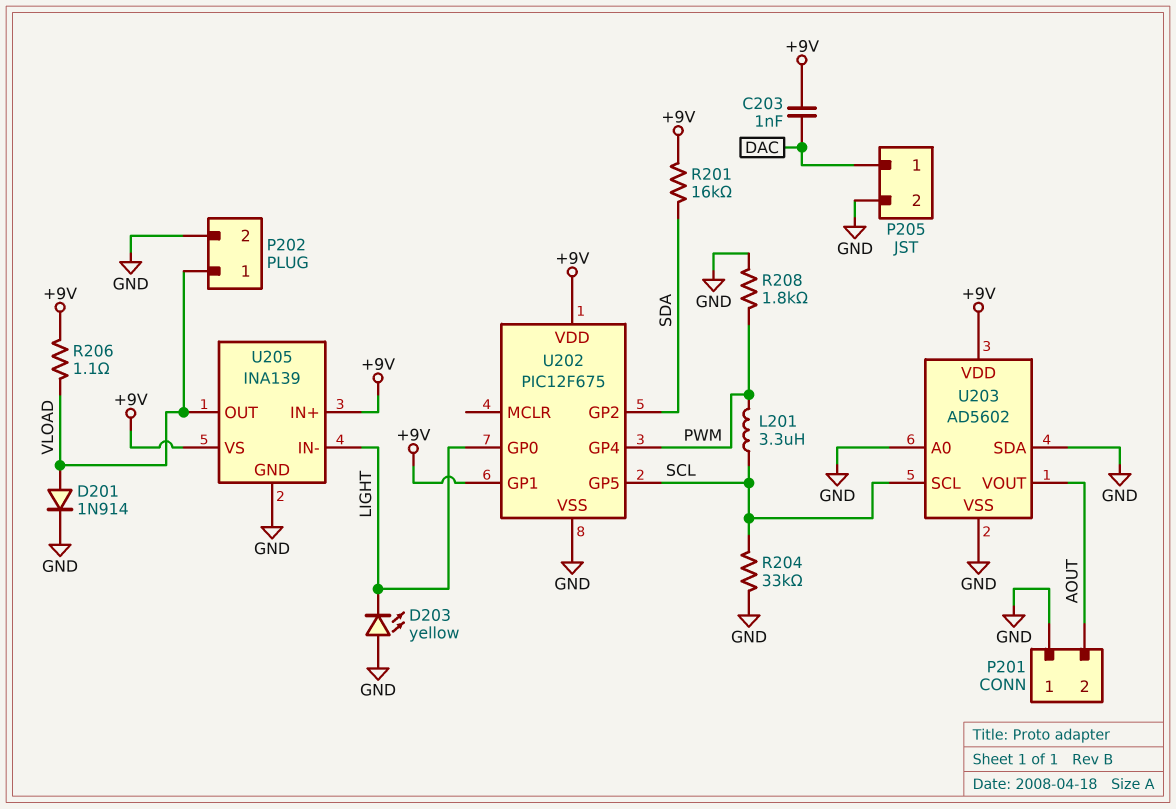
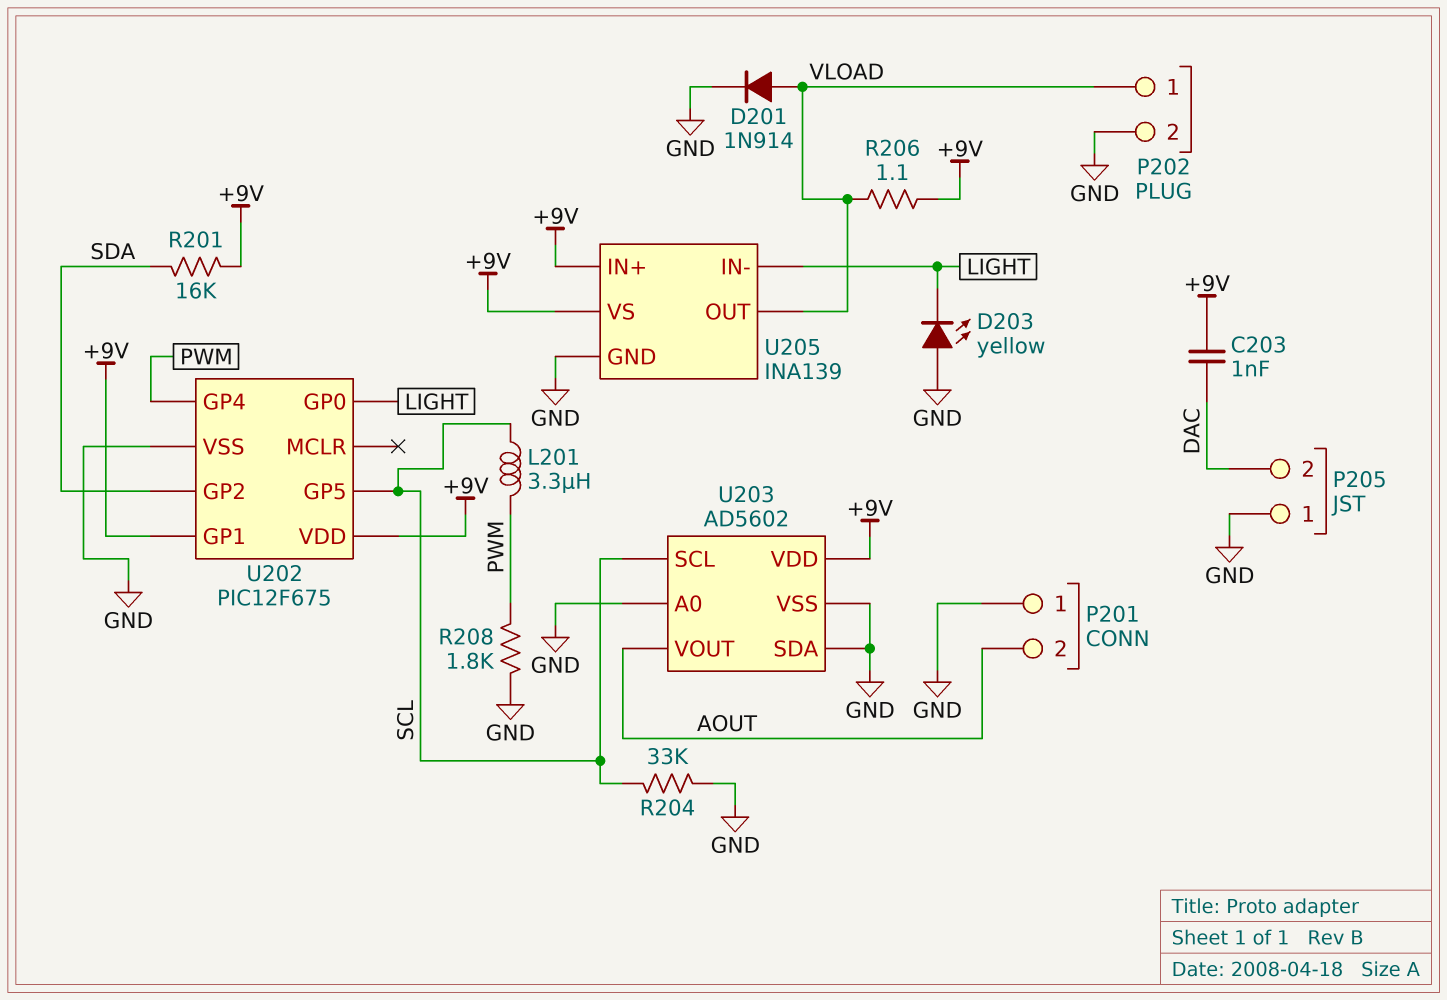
P205 pin 1: DAC -> GND
P205 pin 2: GND -> DAC

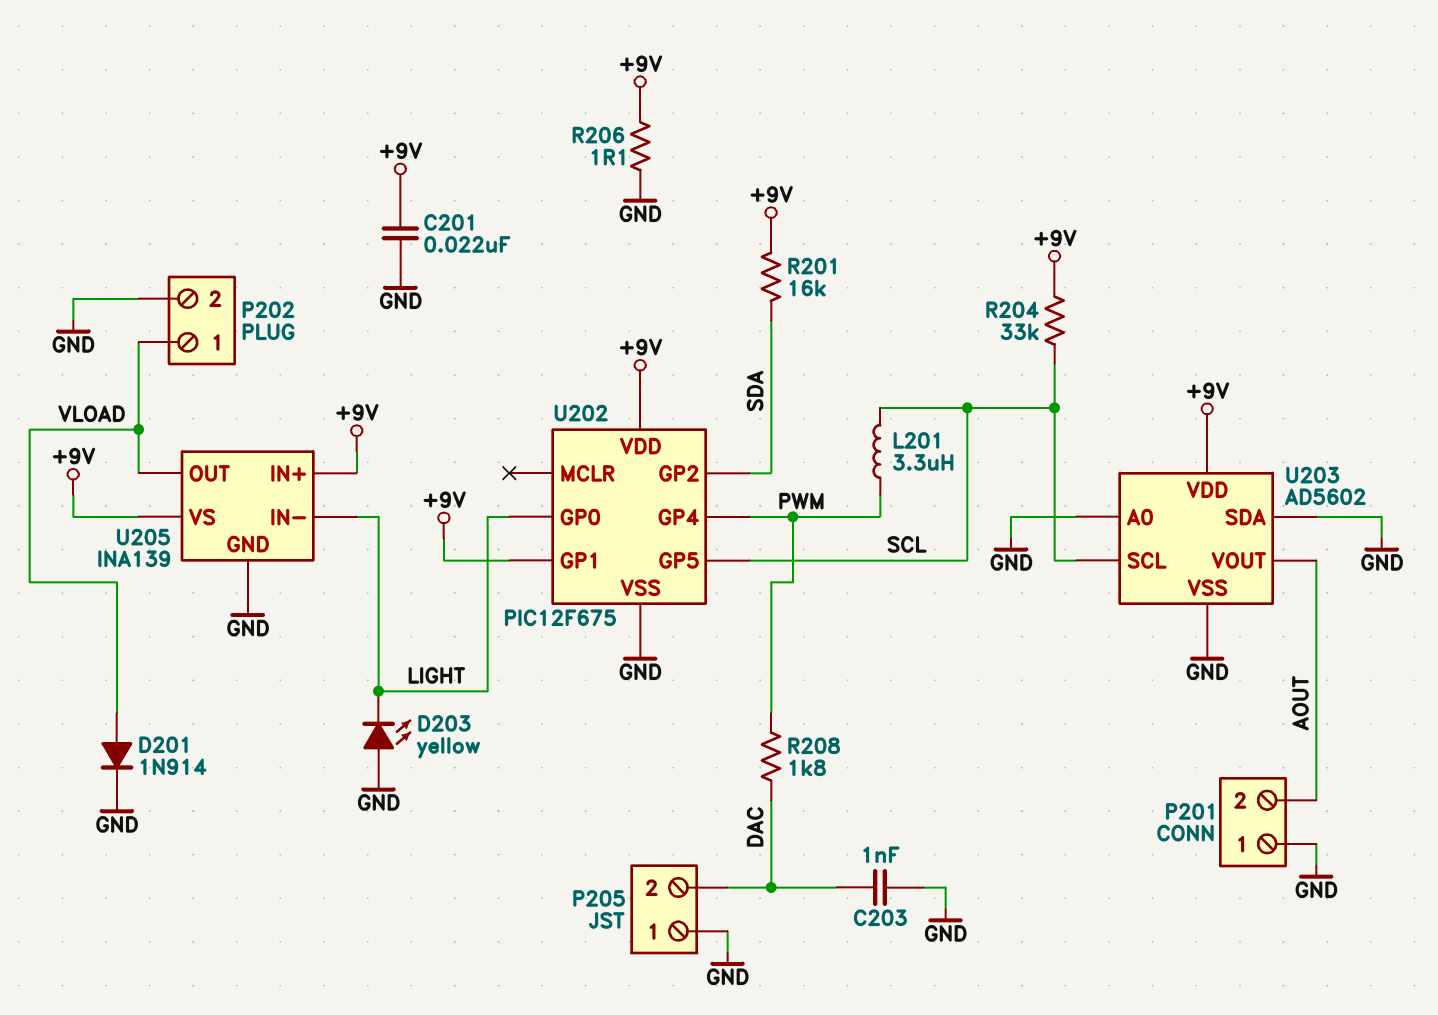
C201: none -> 22nF (+9V, GND)
C203: 1nF (+9V, DAC) -> 1nF (DAC, GND)
R204: 33k (GND, SCL) -> 33k (+9V, SCL)
R206: 1.1 (+9V, VLOAD) -> 1.1 (+9V, GND)
R208: 1.8k (GND, PWM) -> 1.8k (DAC, PWM)

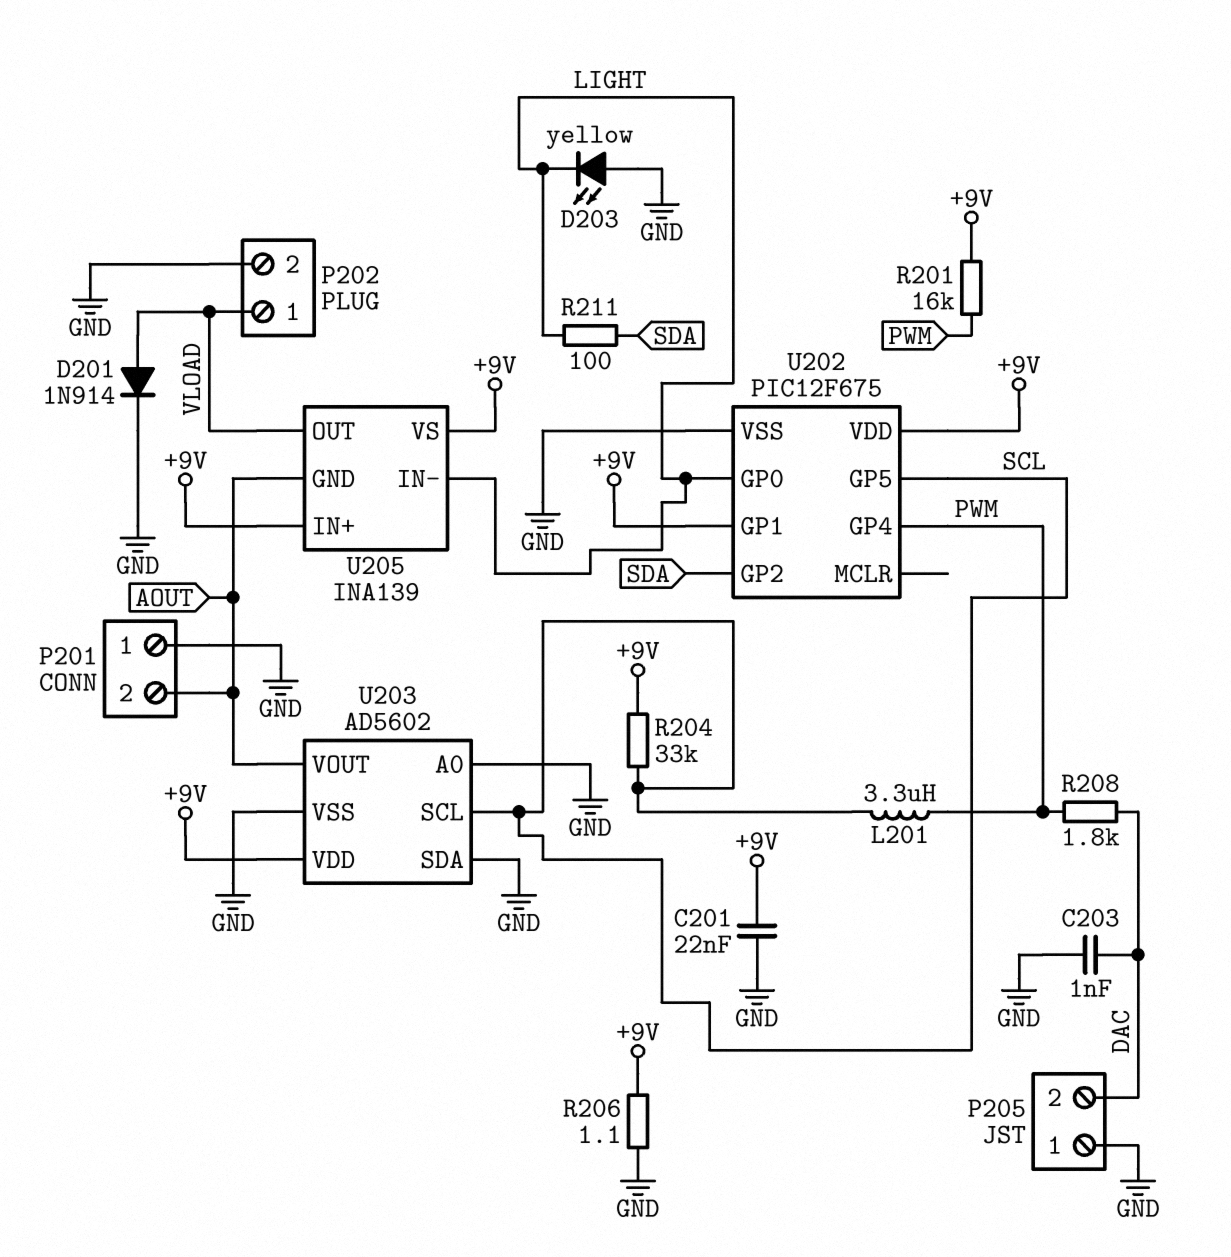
R201: 16k (+9V, SDA) -> 16k (+9V, PWM)
R211: none -> 100 (LIGHT, SDA)
U205 pin GND: GND -> AOUT

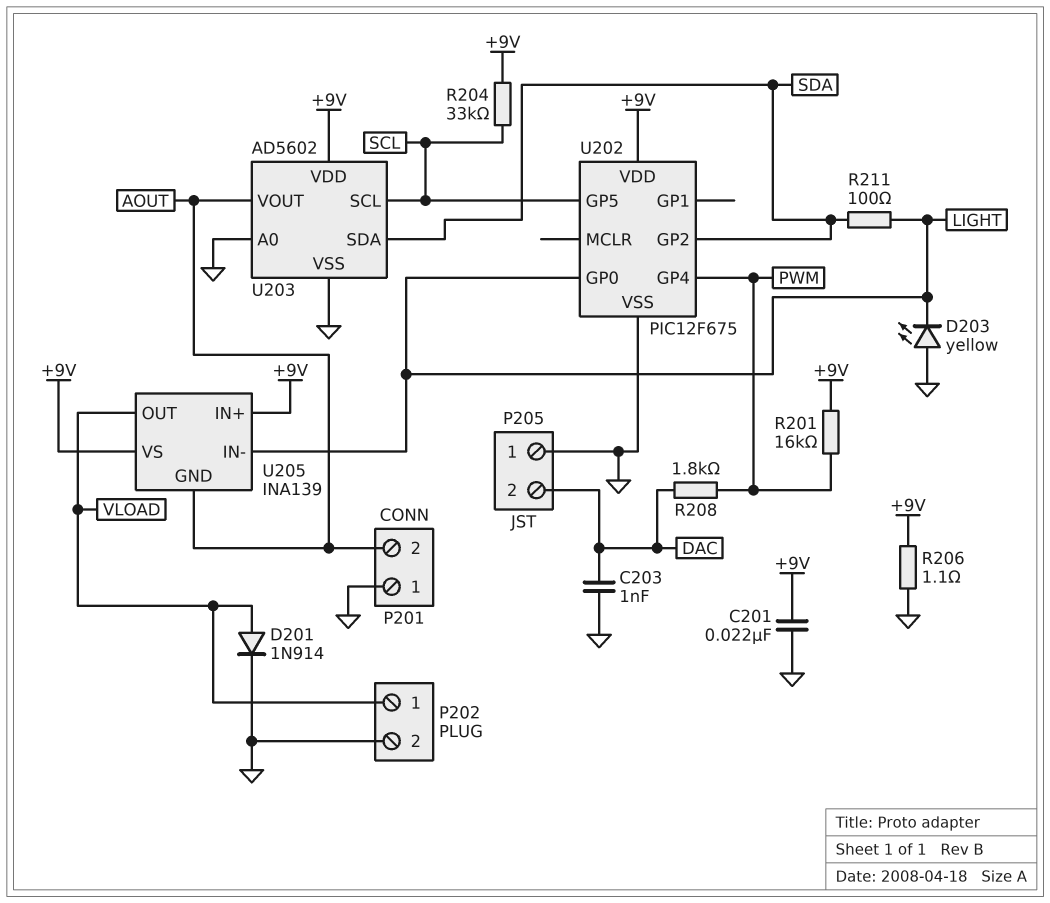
L201: 3.3uH (PWM, SCL) -> none
U202 pin GP1: +9V -> none
U203 pin SDA: GND -> SDA

